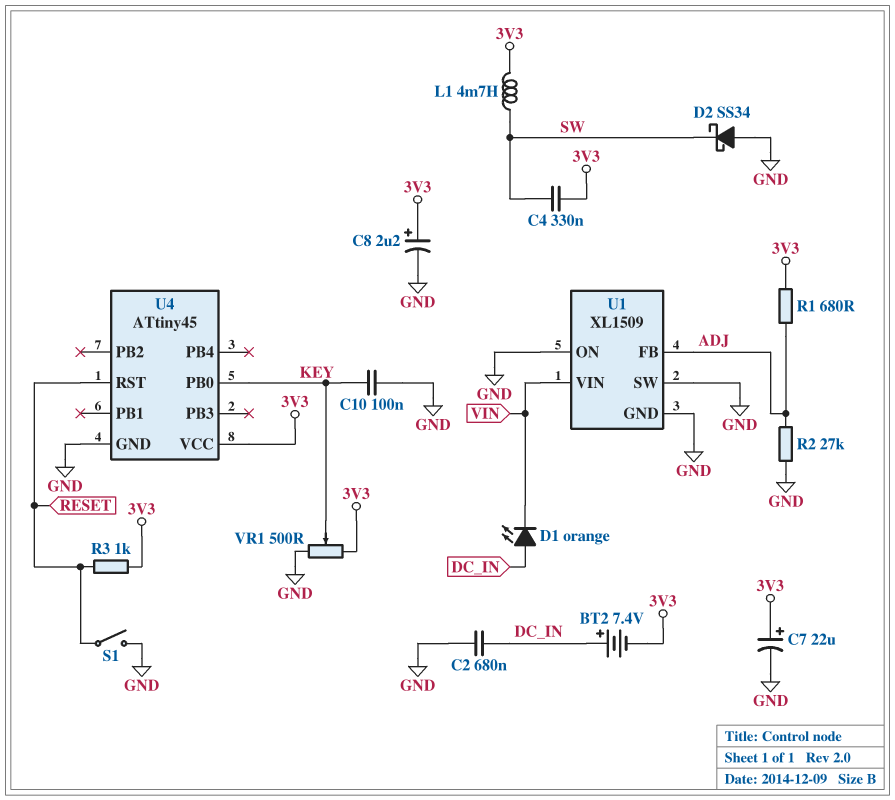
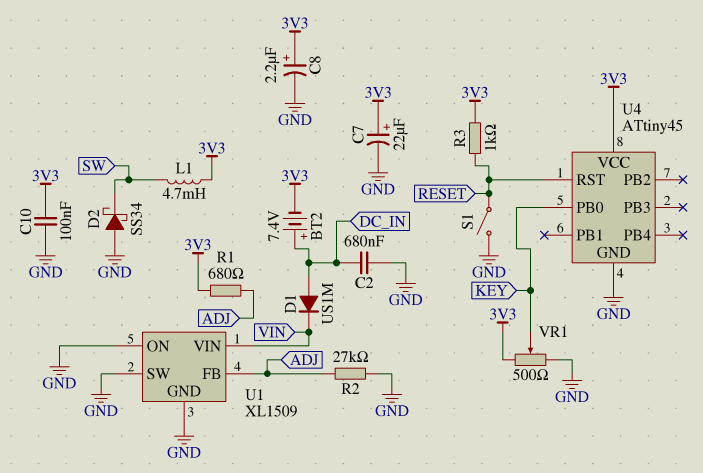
C4: 330nF (3V3, SW) -> none
C10: 100nF (GND, KEY) -> 100nF (3V3, GND)
D1: LED orange (A DC_IN, K VIN) -> diode US1M (A DC_IN, K VIN)

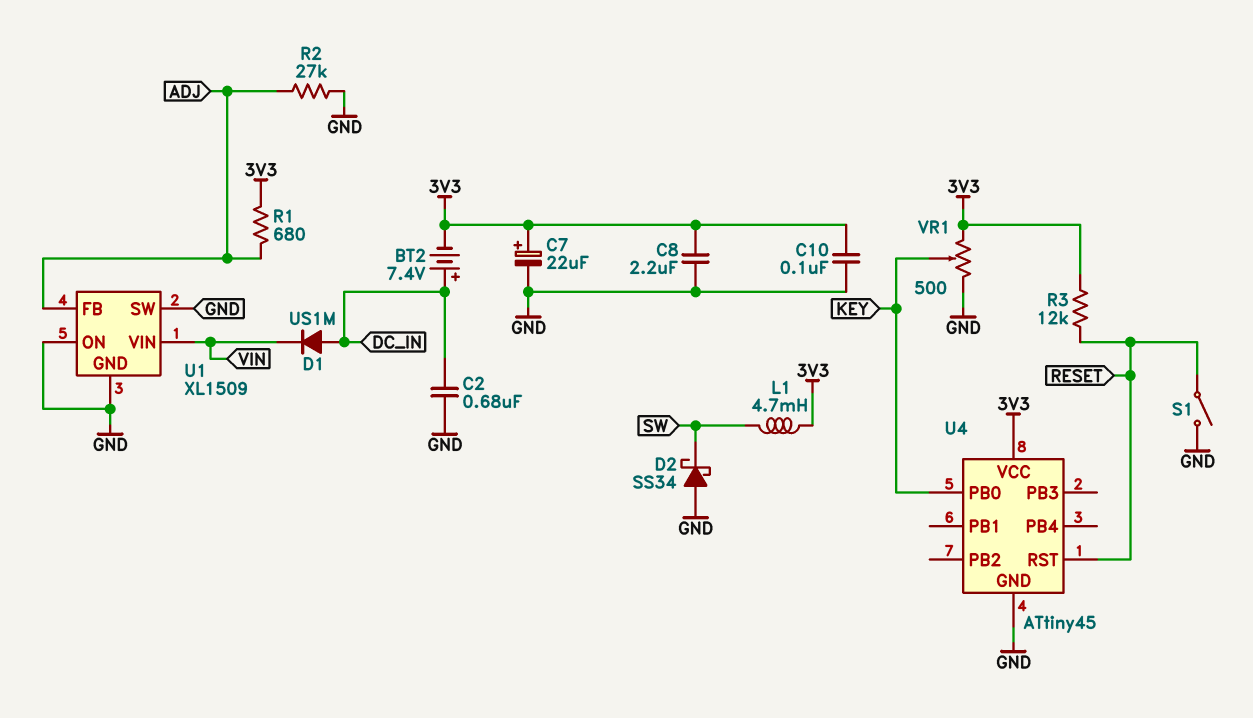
C8: 2.2uF (plus 3V3, minus GND) -> 2.2uF (3V3, GND)
R3: 1k (3V3, RESET) -> 12k (3V3, RESET)

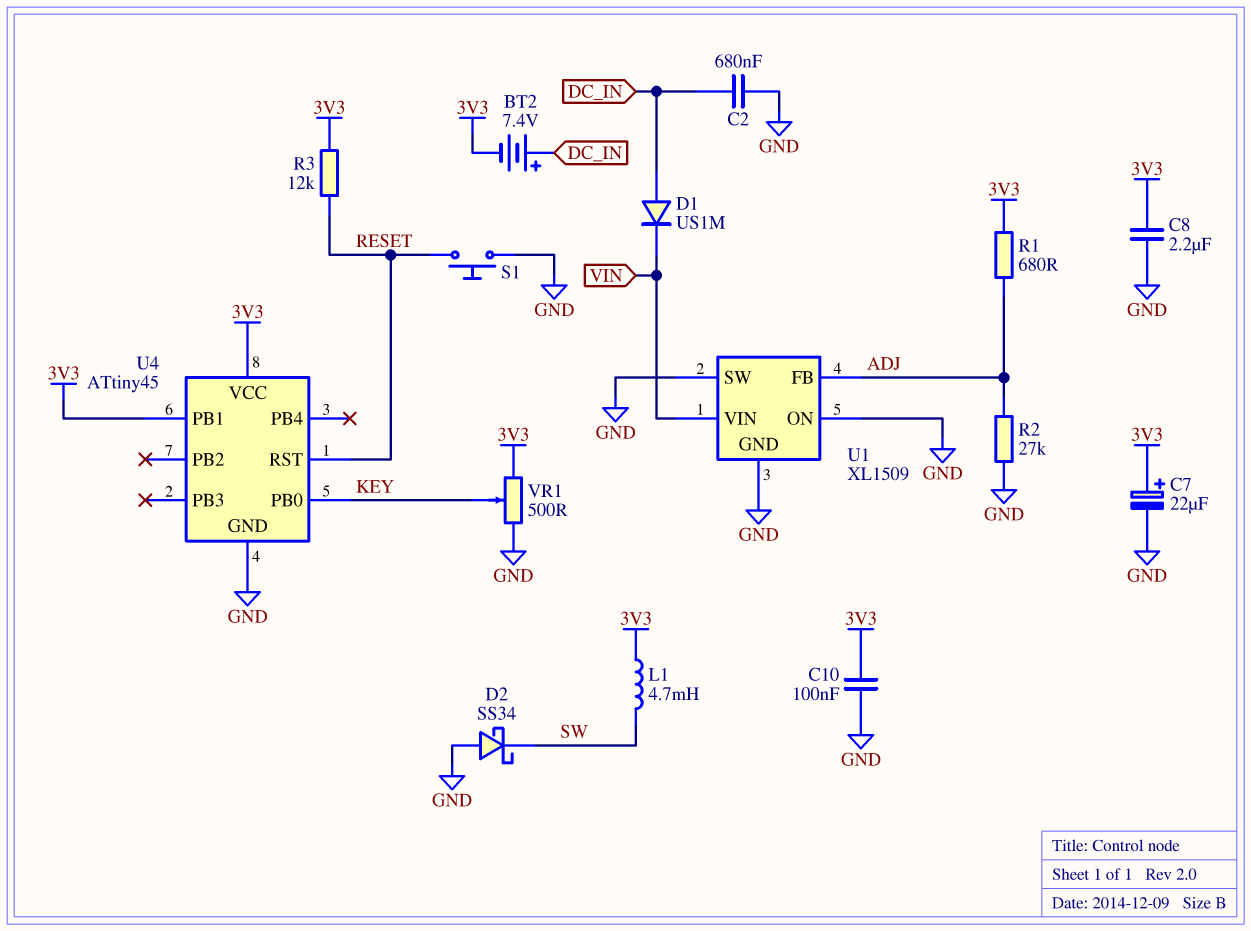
S1: switch (GND, RESET) -> button (GND, RESET)
U4 pin PB1: none -> 3V3

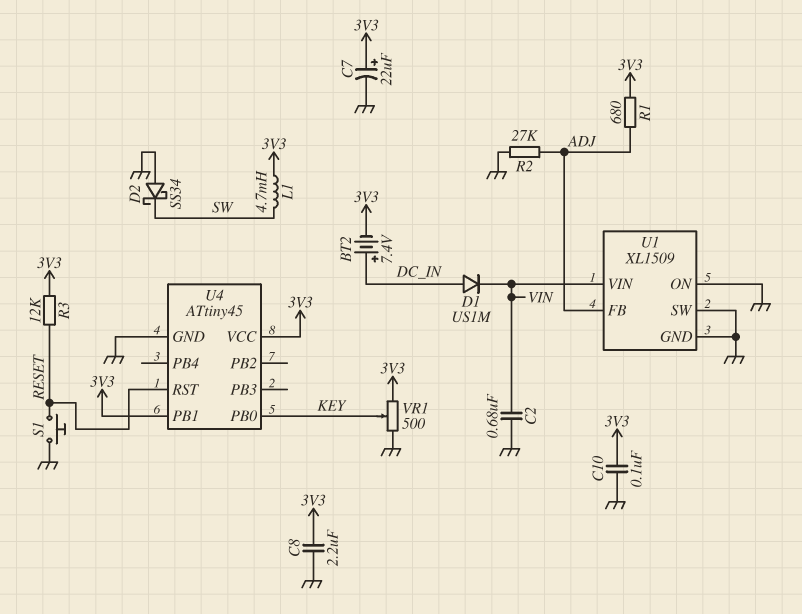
C2: 680nF (DC_IN, GND) -> 680nF (GND, VIN)

